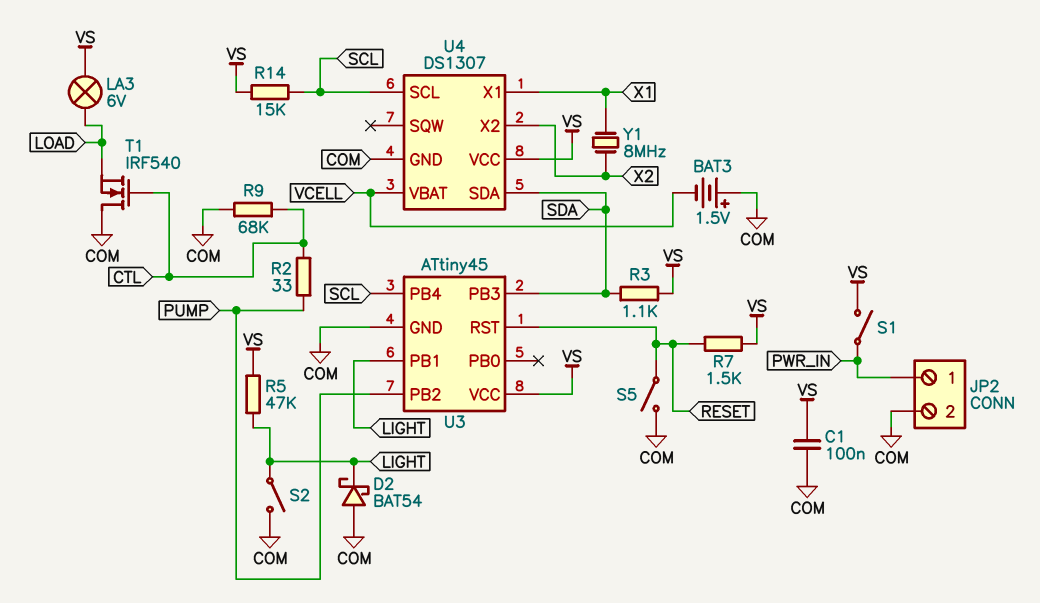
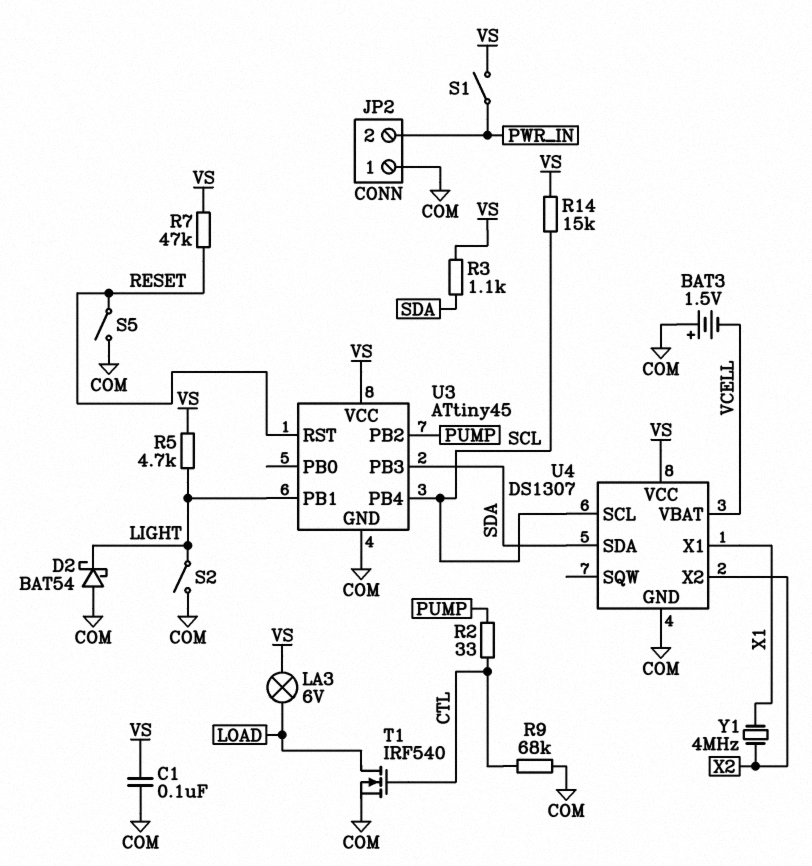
JP2 pin 1: PWR_IN -> COM
JP2 pin 2: COM -> PWR_IN
R5: 47k (LIGHT, VS) -> 4.7k (LIGHT, VS)
R7: 1.5k (RESET, VS) -> 47k (RESET, VS)
T1: NMOS IRF540 (G CTL, D COM, S LOAD) -> NMOS IRF540 (G CTL, D LOAD, S COM)
Y1: 8MHz (X1, X2) -> 4MHz (X1, X2)

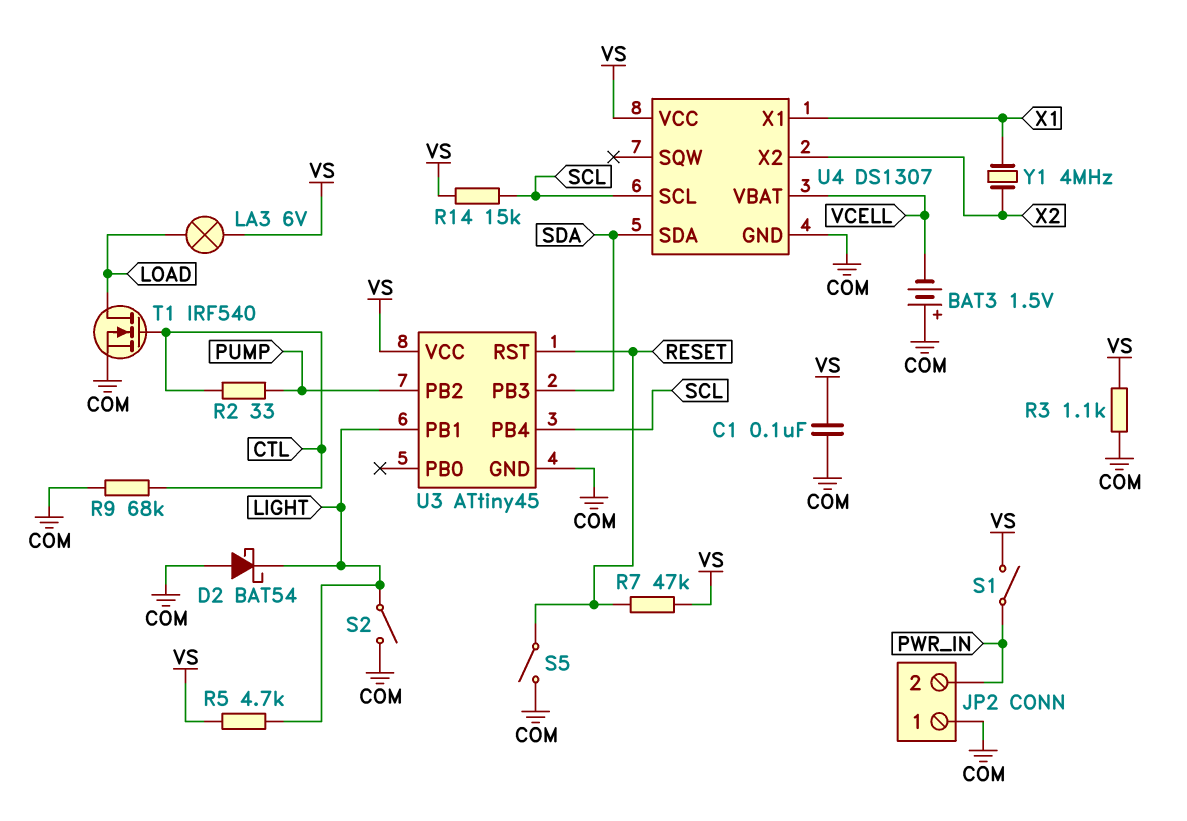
R3: 1.1k (SDA, VS) -> 1.1k (COM, VS)

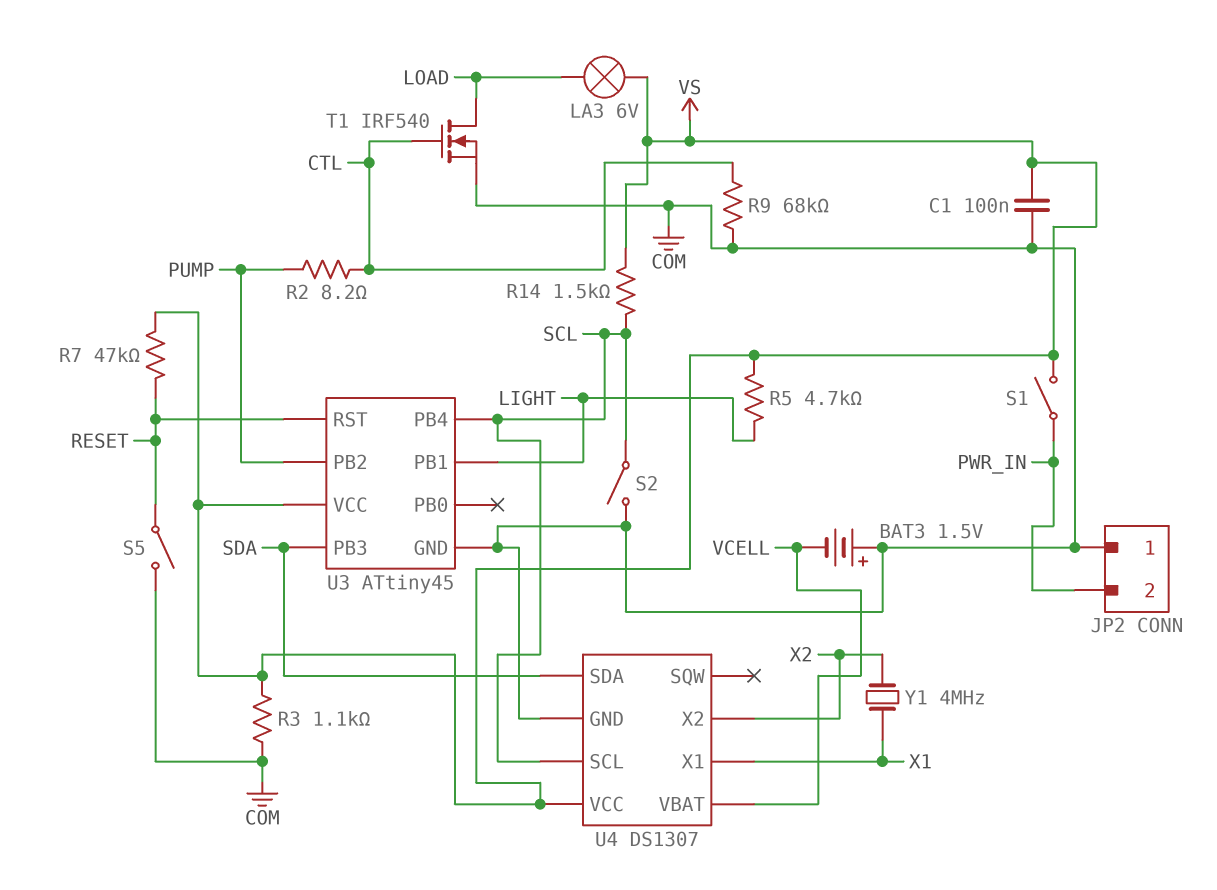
D2: schottky BAT54 (A COM, K LIGHT) -> none
R2: 33 (CTL, PUMP) -> 8.2 (CTL, PUMP)
R14: 15k (SCL, VS) -> 1.5k (SCL, VS)
S2: switch (COM, LIGHT) -> switch (COM, SCL)

